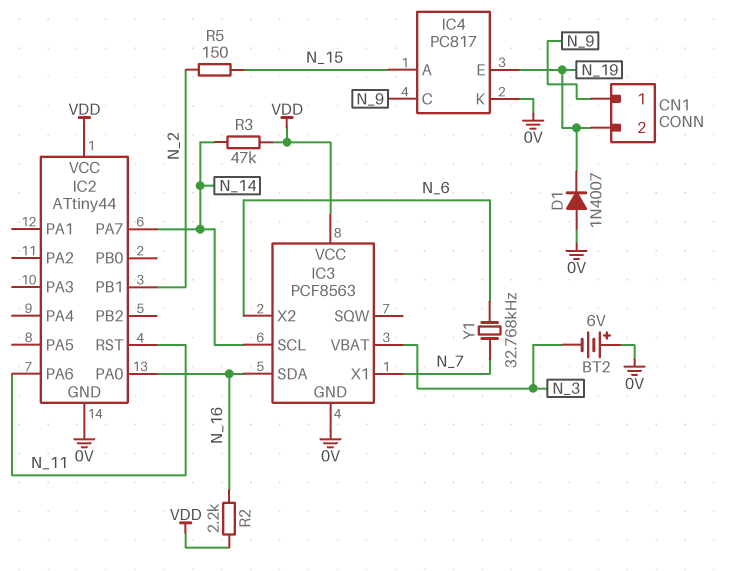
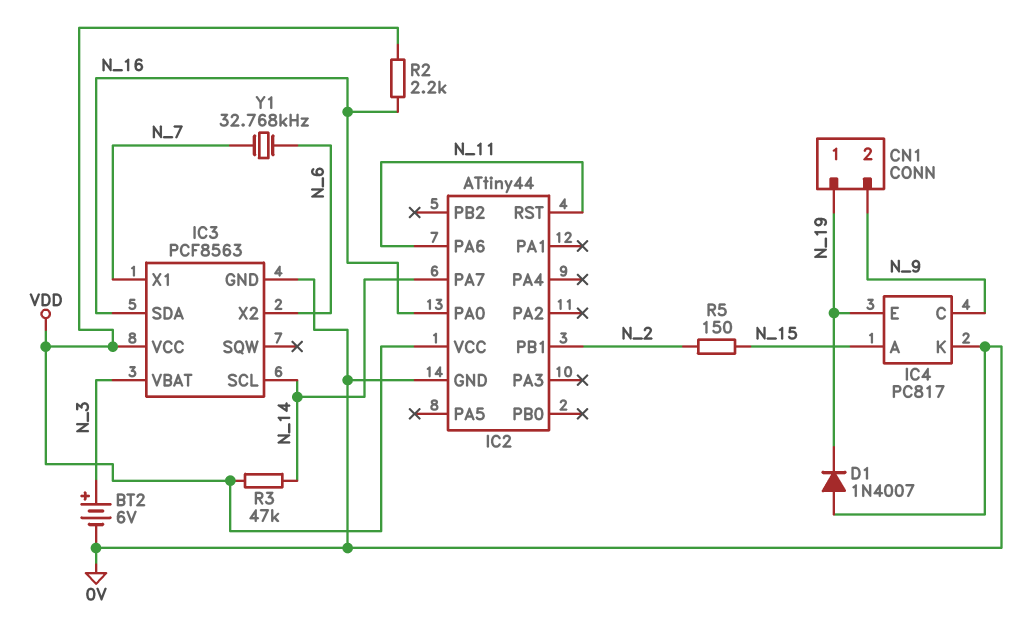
BT2: 6V (plus 0V, minus N_3) -> 6V (plus N_3, minus 0V)
CN1 pin 1: N_9 -> N_19
CN1 pin 2: N_19 -> N_9

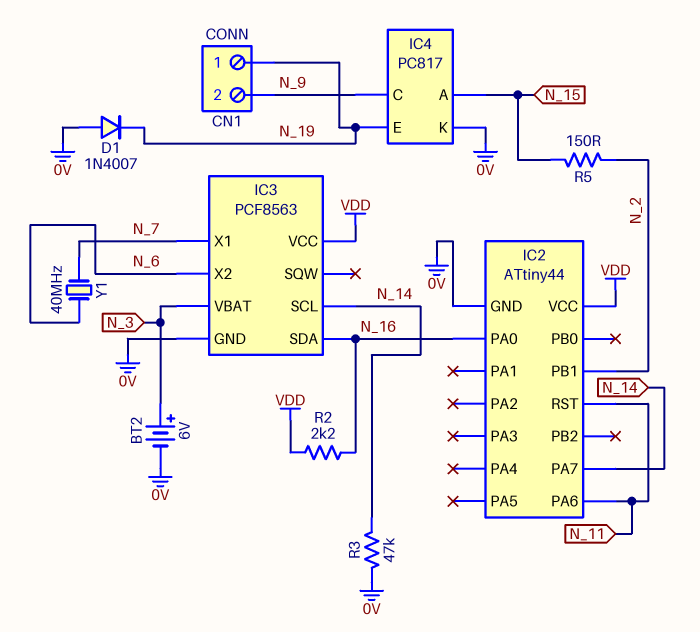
R3: 47k (N_14, VDD) -> 47k (0V, N_14)
Y1: 32.768kHz (N_6, N_7) -> 40MHz (N_6, N_7)

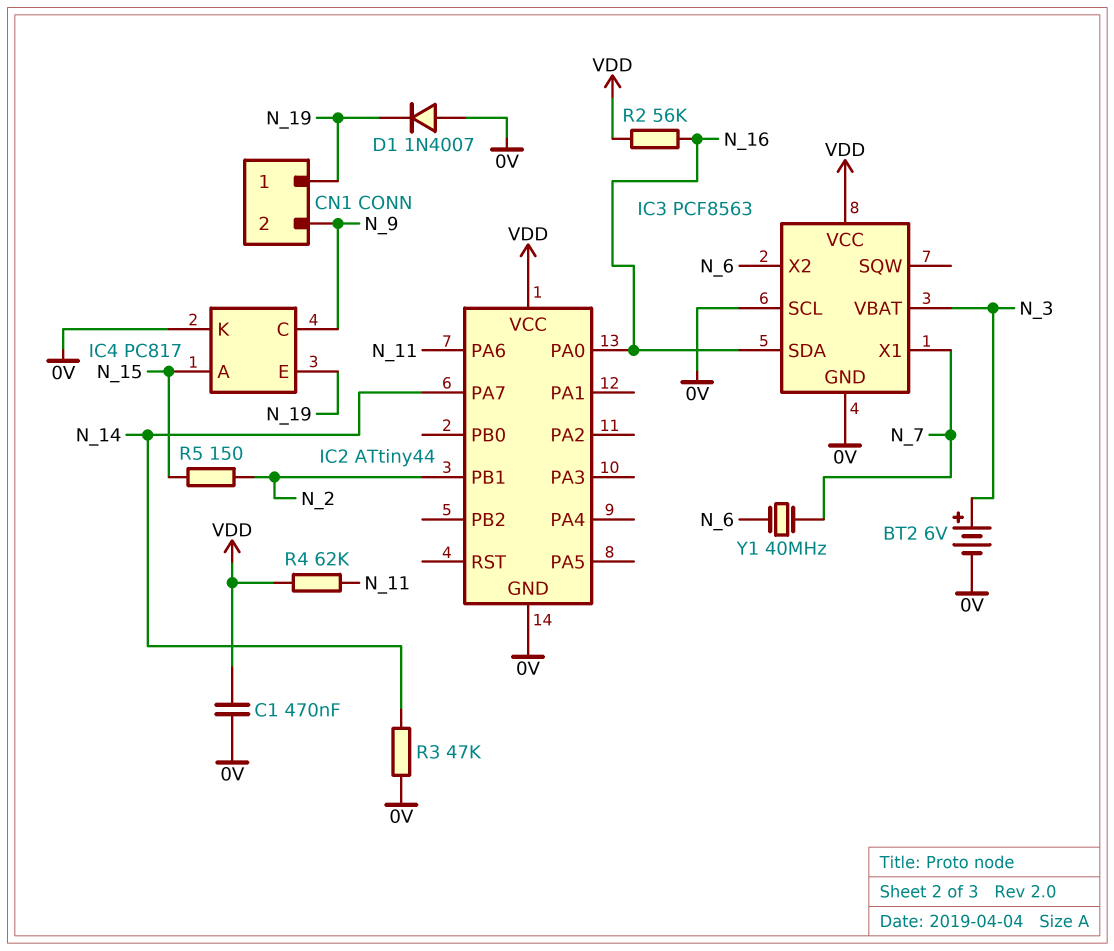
C1: none -> 470nF (0V, VDD)
IC2 pin RST: N_11 -> none
IC3 pin SCL: N_14 -> 0V
R2: 2.2k (N_16, VDD) -> 56k (N_16, VDD)
R4: none -> 62k (N_11, VDD)

